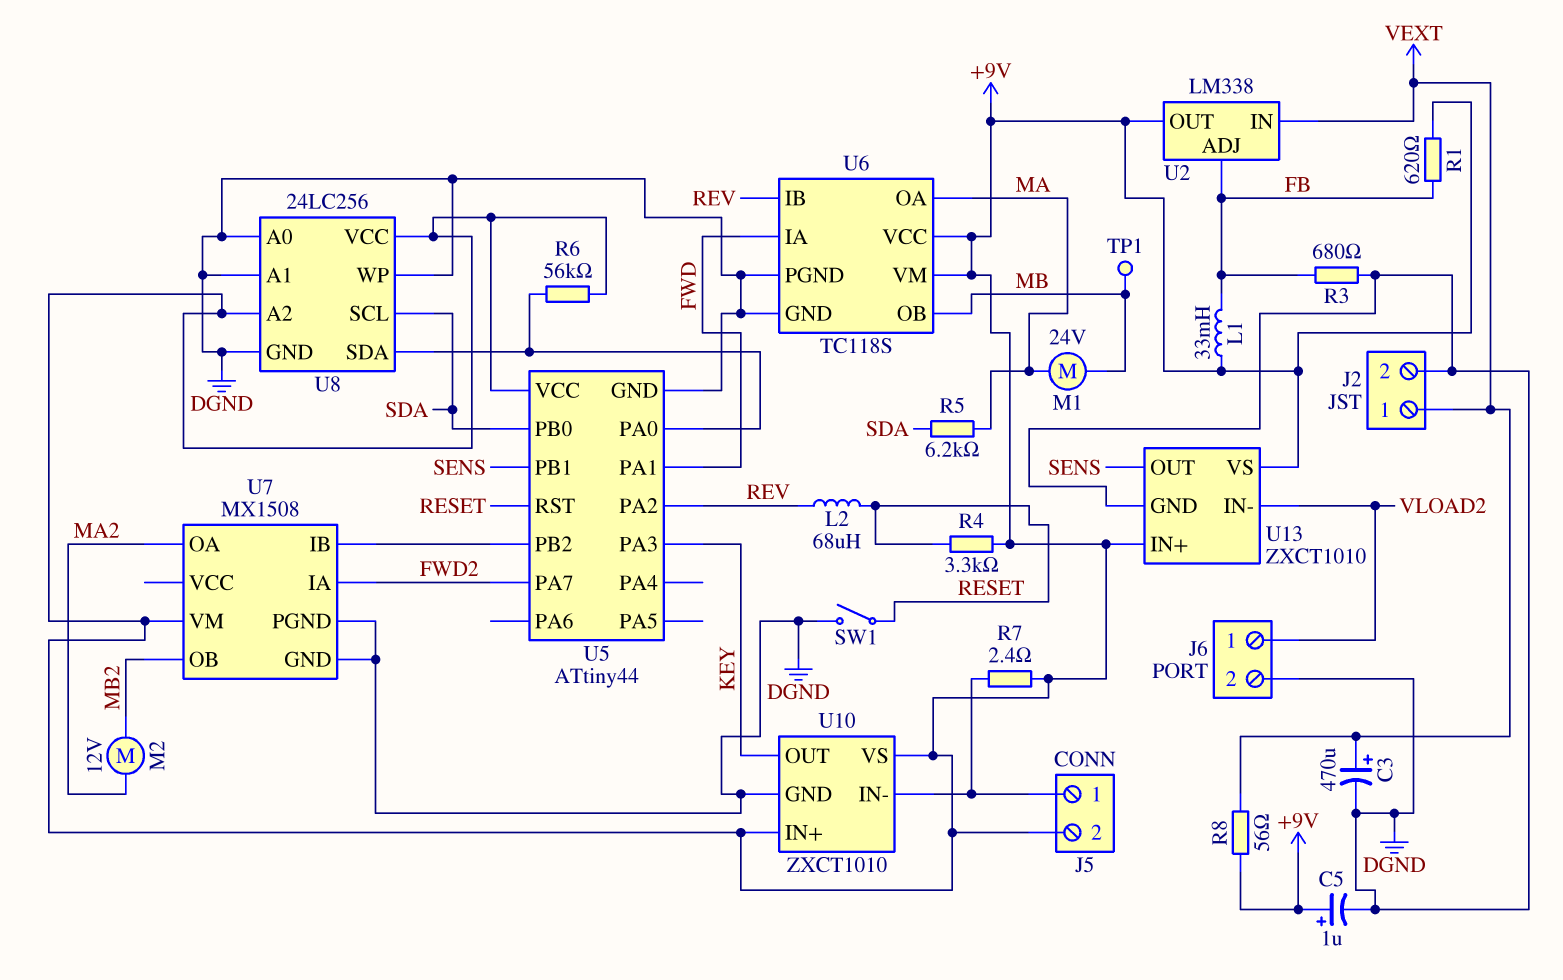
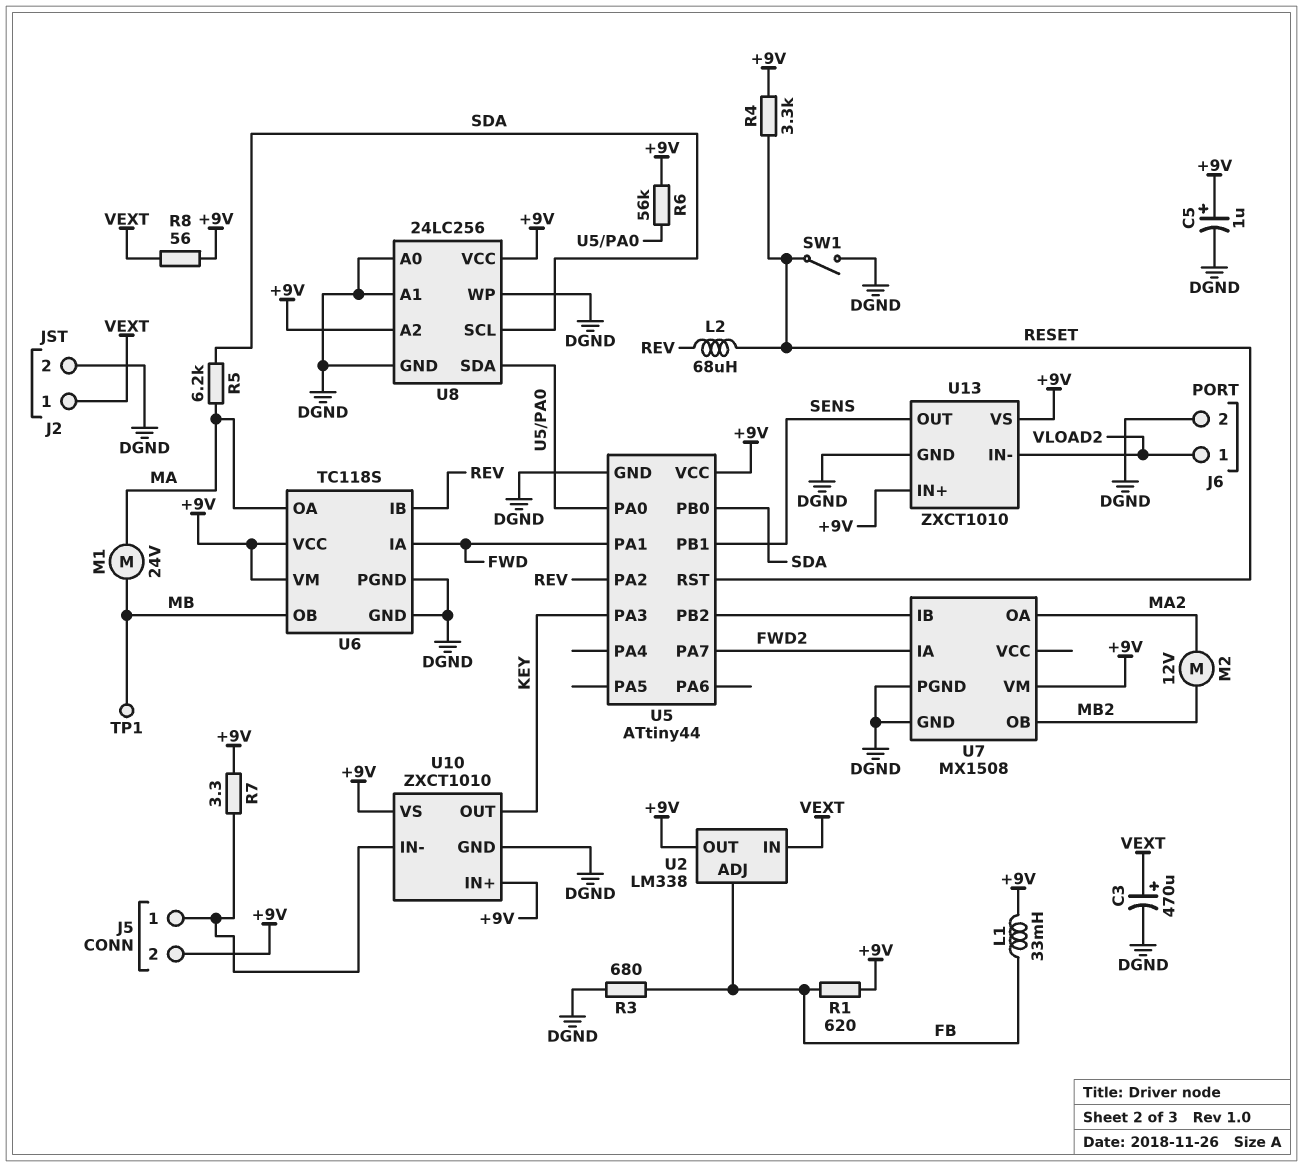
R7: 2.4 (+9V, J5/1) -> 3.3 (+9V, J5/1)

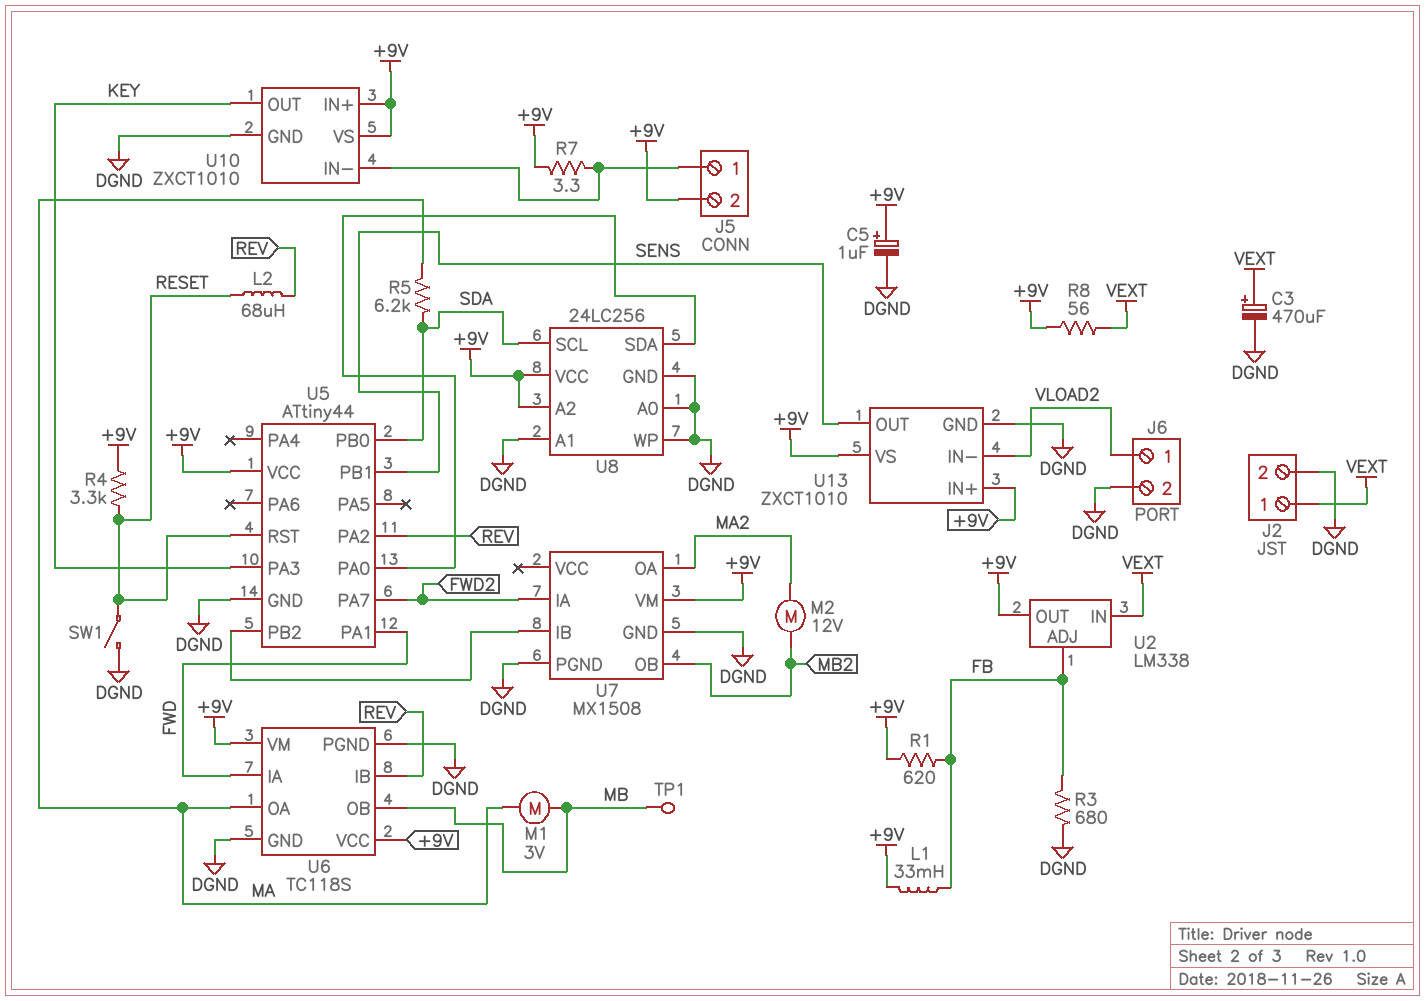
M1: motor 24V (MA, MB) -> motor 3V (MA, MB)
R6: 56k (+9V, U5/PA0) -> none

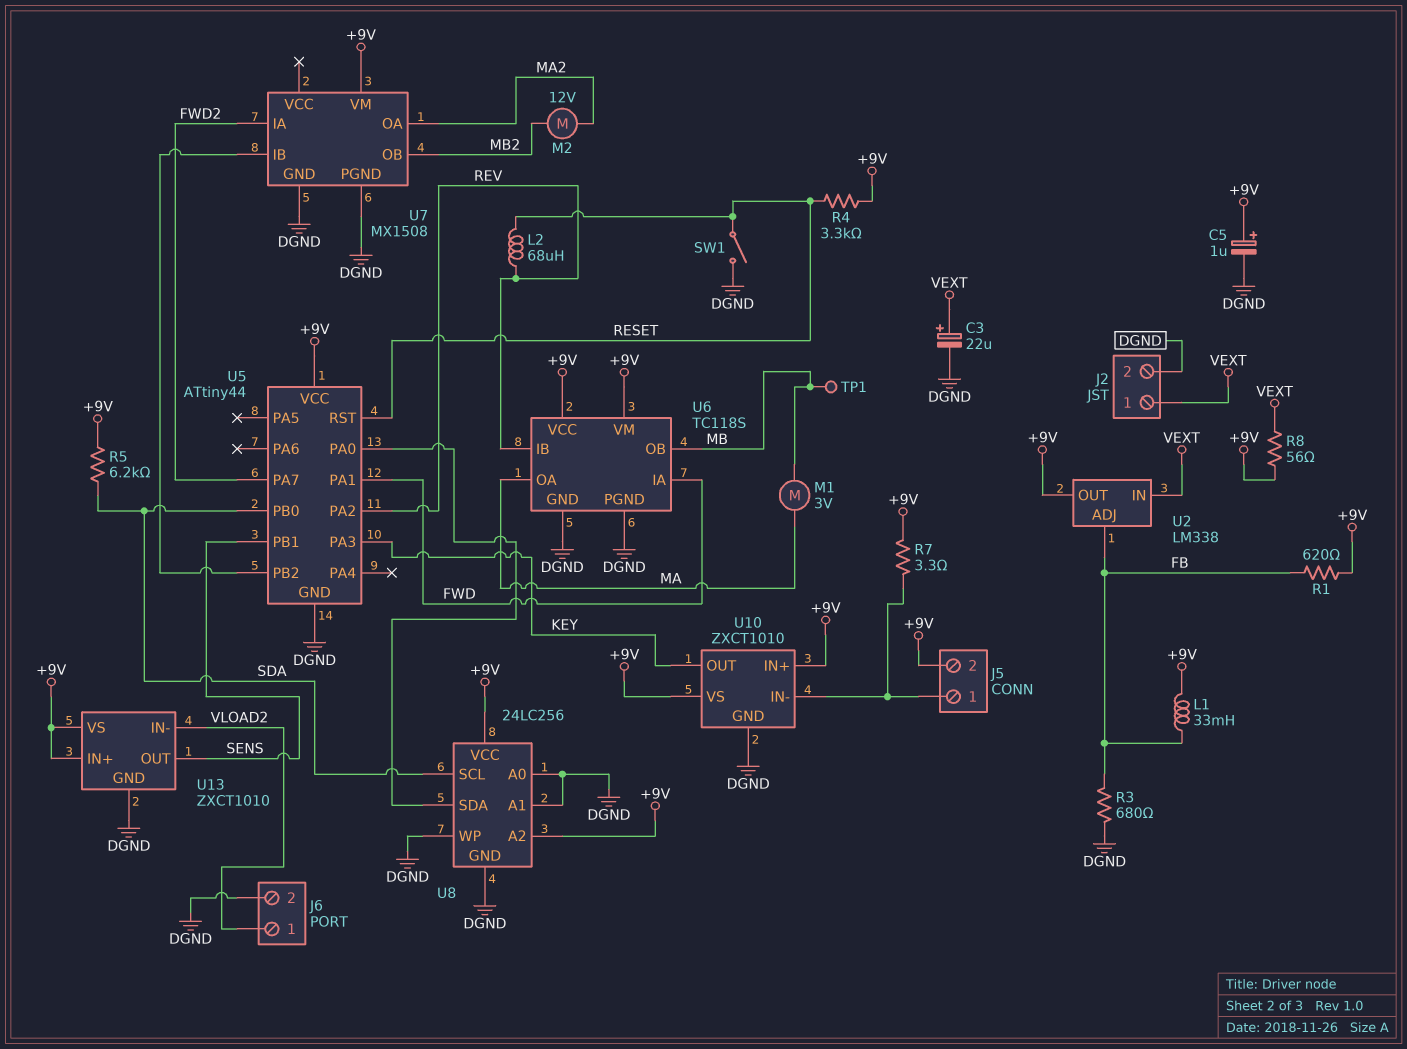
C3: 470uF (plus VEXT, minus DGND) -> 22uF (plus VEXT, minus DGND)
R5: 6.2k (MA, SDA) -> 6.2k (+9V, SDA)

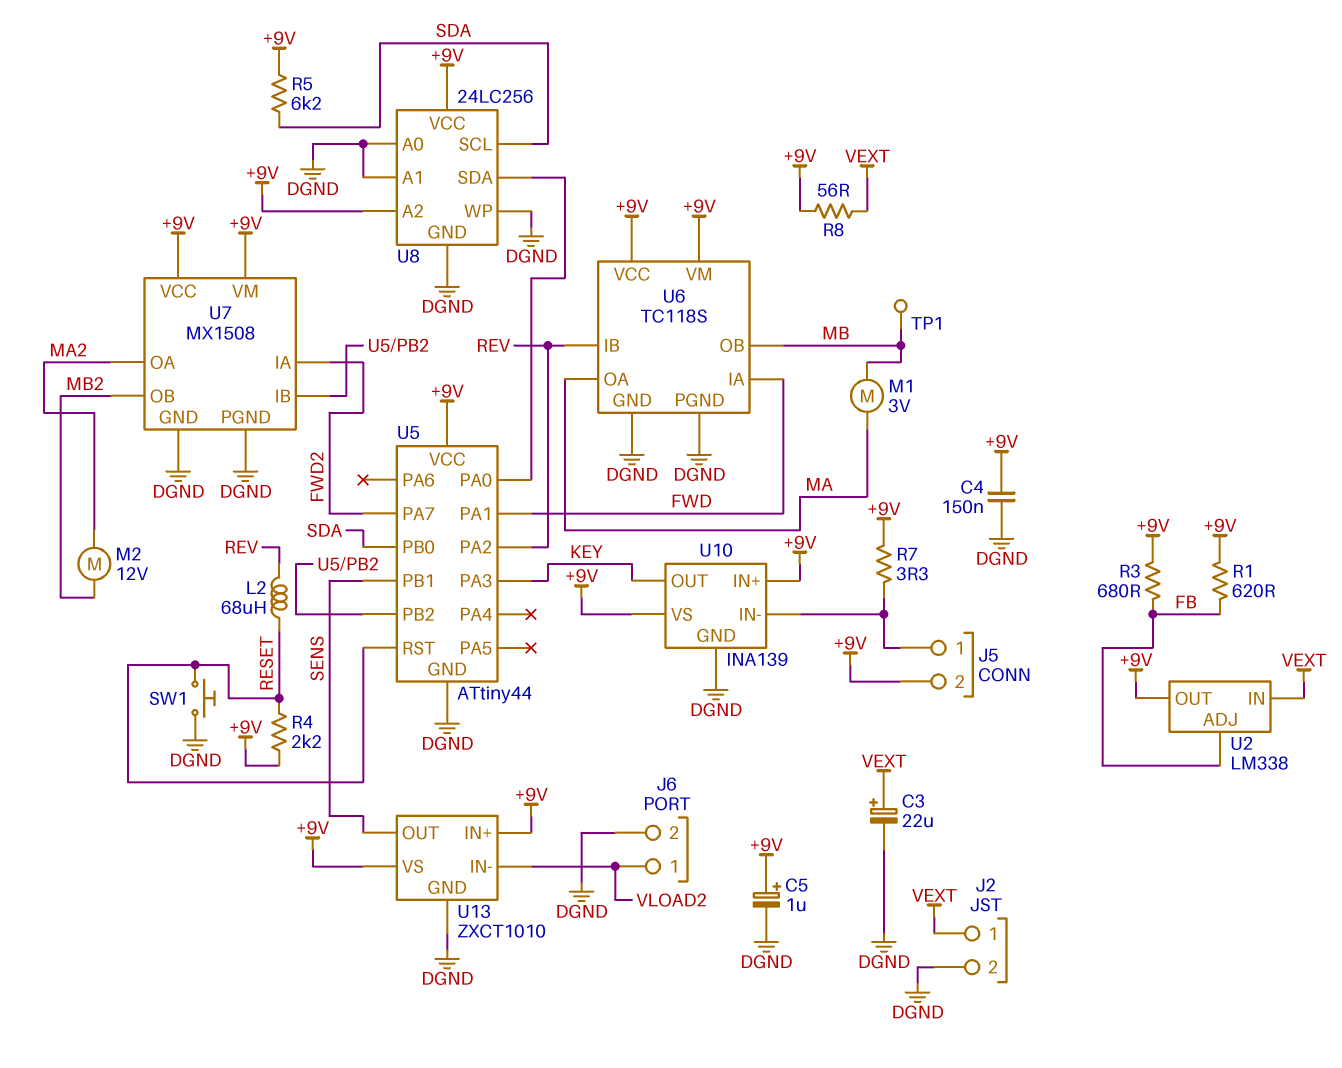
C4: none -> 150nF (+9V, DGND)
L1: 33mH (+9V, FB) -> none
R3: 680 (DGND, FB) -> 680 (+9V, FB)
R4: 3.3k (+9V, RESET) -> 2.2k (+9V, RESET)
SW1: switch (DGND, RESET) -> button (DGND, RESET)
U7 pin VCC: none -> +9V
U10: ZXCT1010 -> INA139

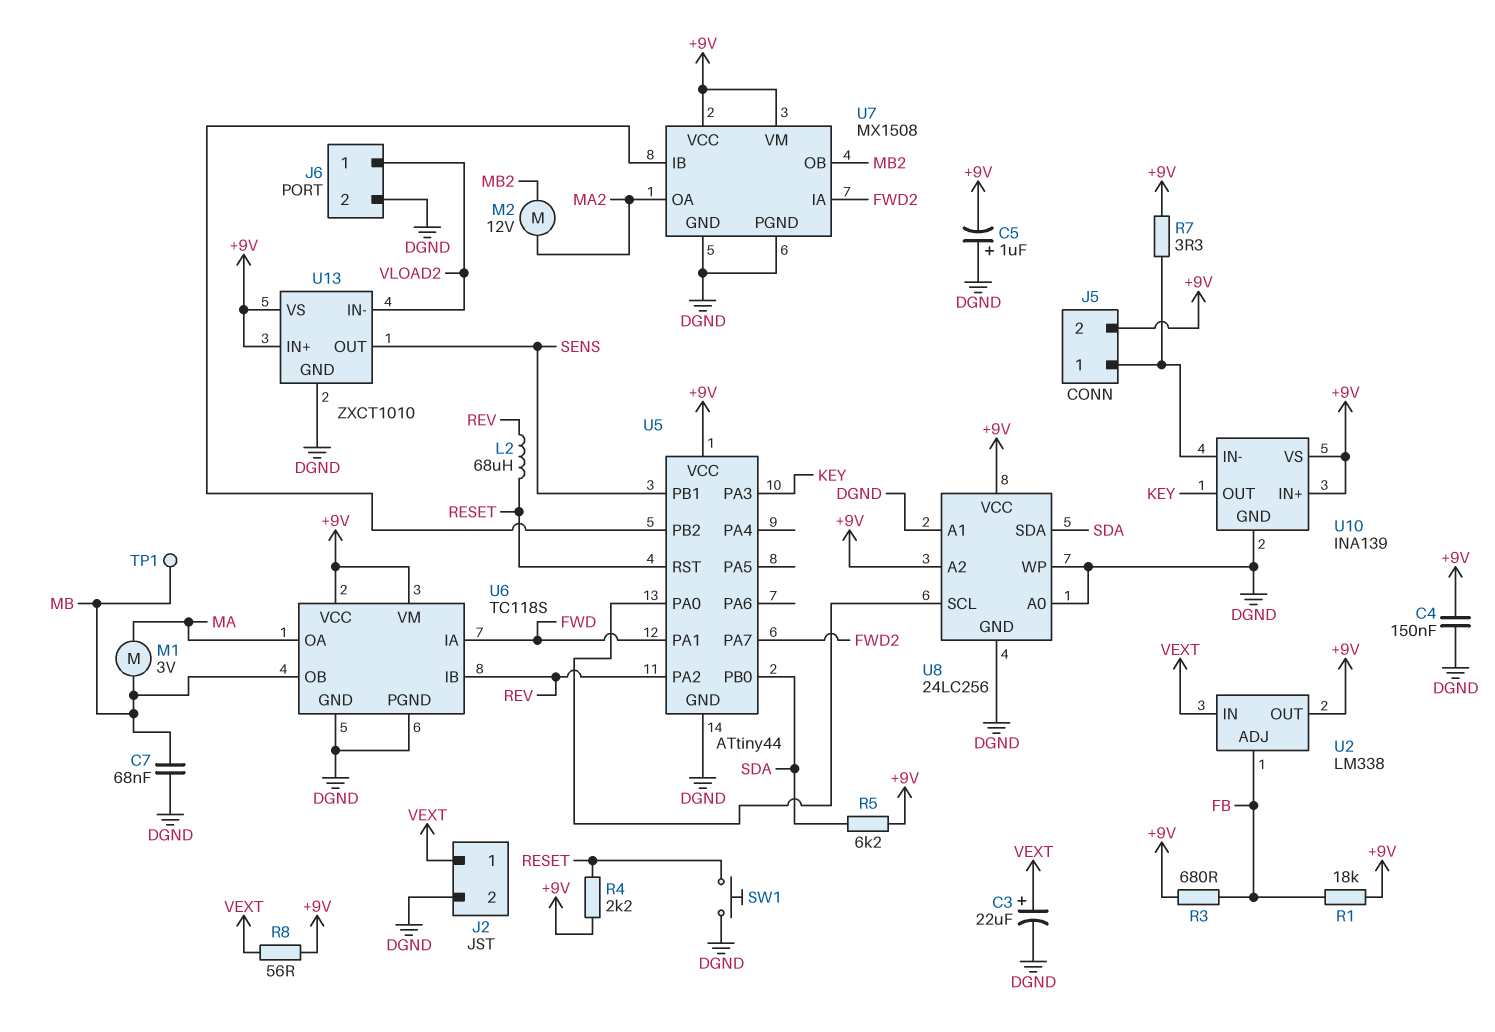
C5: 1uF (plus +9V, minus DGND) -> 1uF (plus DGND, minus +9V)
C7: none -> 68nF (DGND, MB)
R1: 620 (+9V, FB) -> 18k (+9V, FB)
U8 pin SCL: SDA -> U5/PA0
U8 pin SDA: U5/PA0 -> SDA

